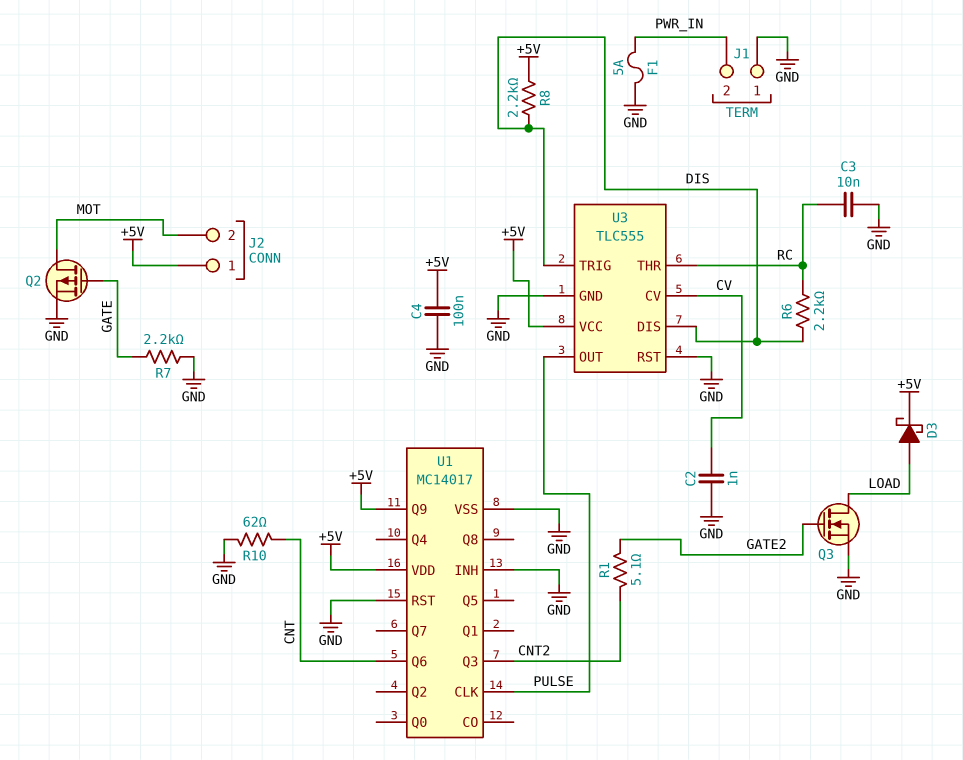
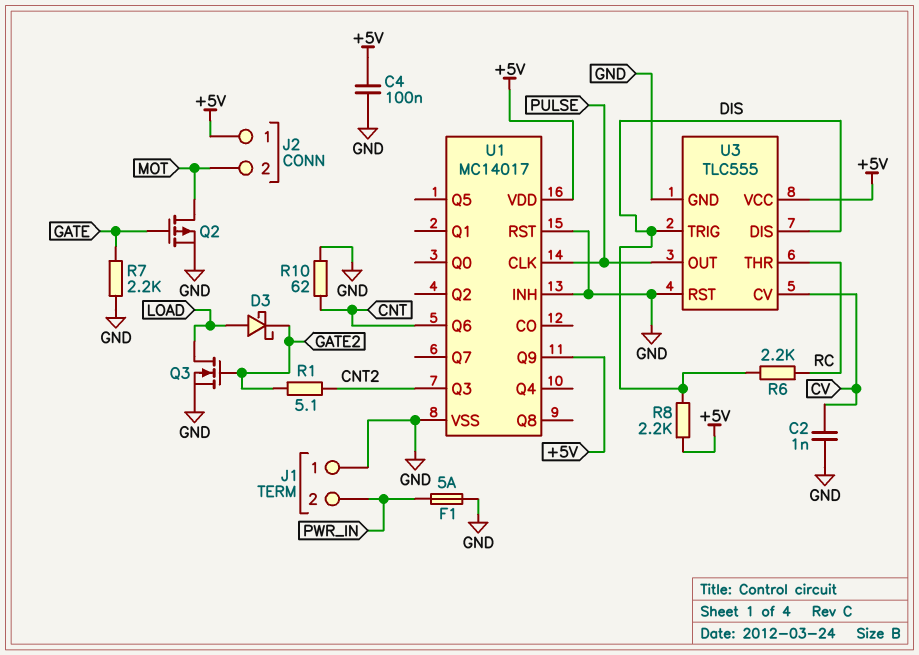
C3: 10nF (GND, RC) -> none
D3: schottky (A LOAD, K +5V) -> schottky (A LOAD, K GATE2)

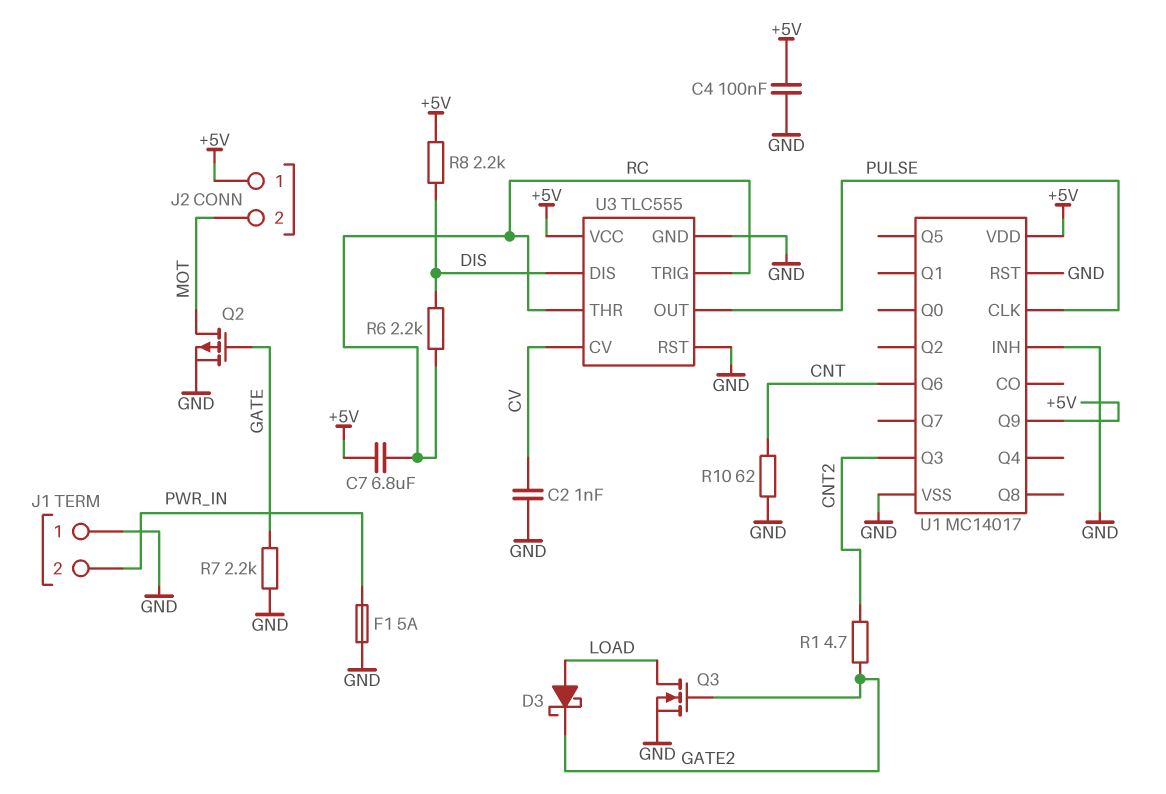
C7: none -> 6.8uF (+5V, RC)
R1: 5.1 (CNT2, GATE2) -> 4.7 (CNT2, GATE2)
U3 pin TRIG: DIS -> RC

